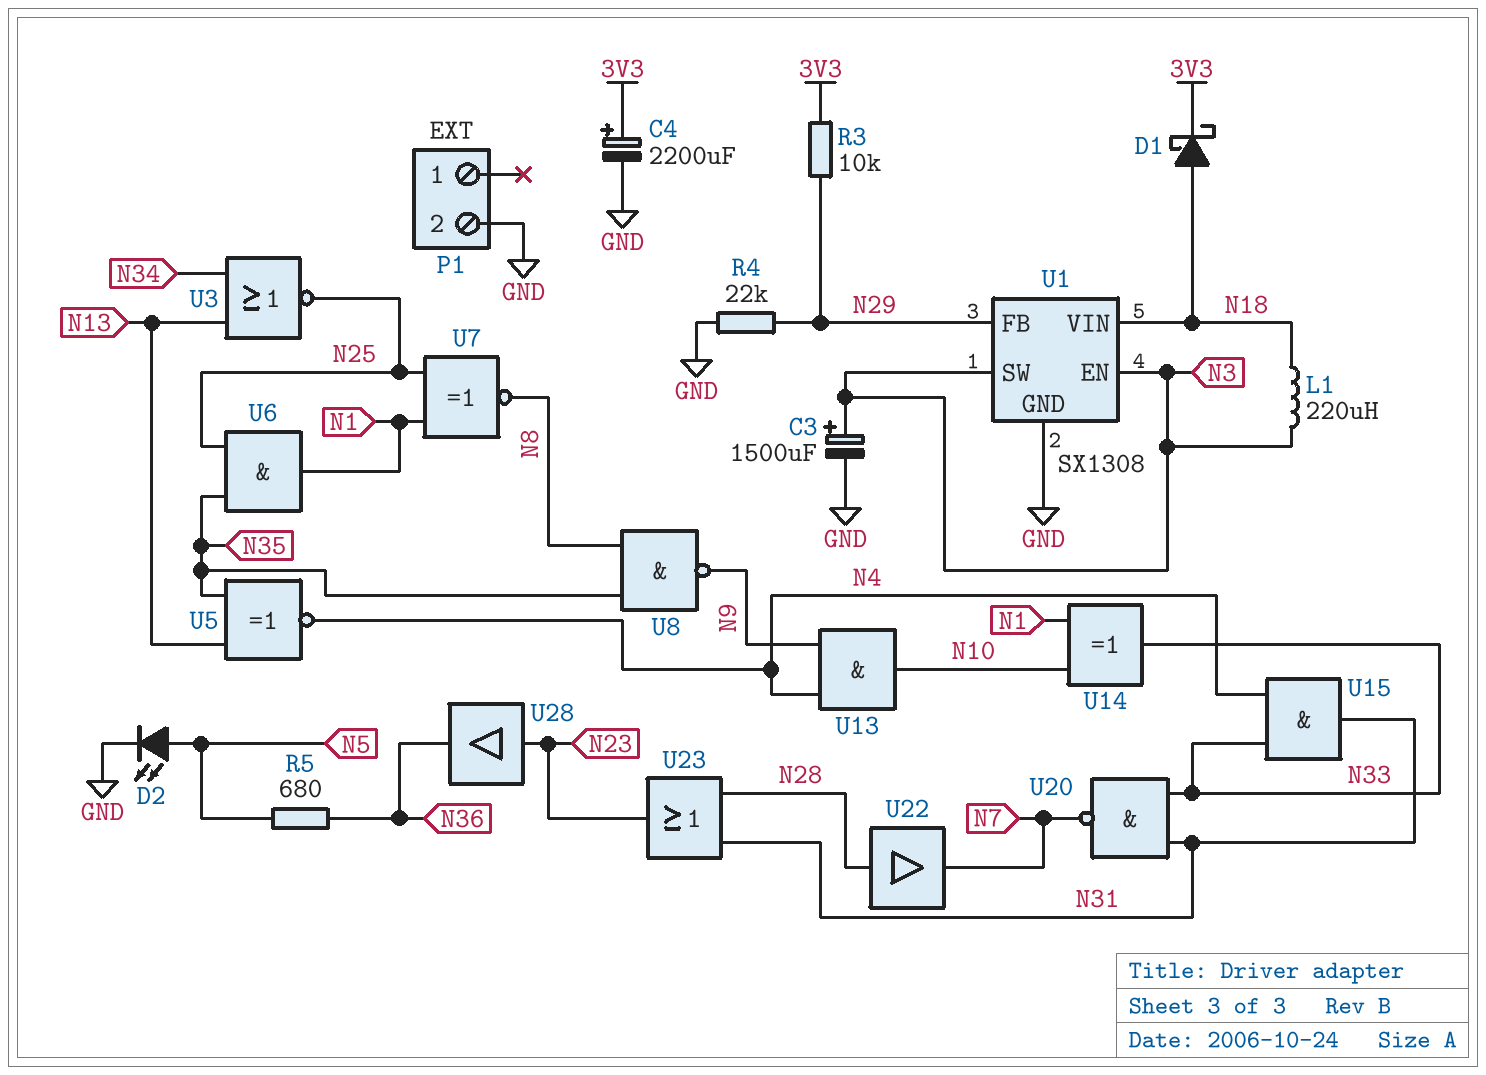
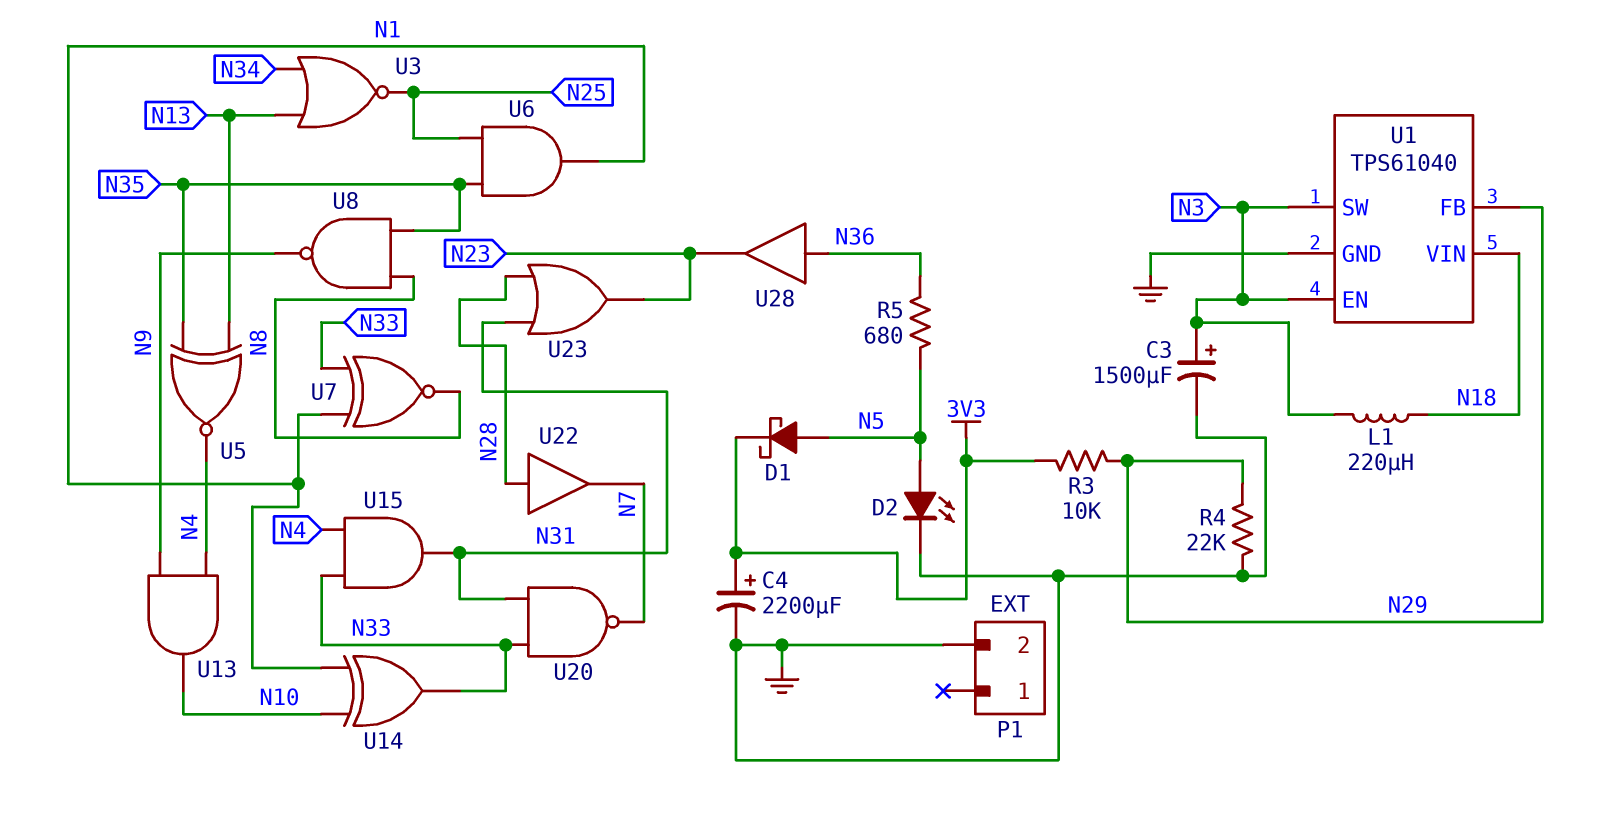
D1: schottky (A N18, K 3V3) -> schottky (A N5, K 3V3)
U1: SX1308 -> TPS61040
U7: XNOR (in N1, in N25, out N8) -> XNOR (in N1, in N33, out N8)
U28: buffer (in N23, out N36) -> buffer (in N36, out N23)

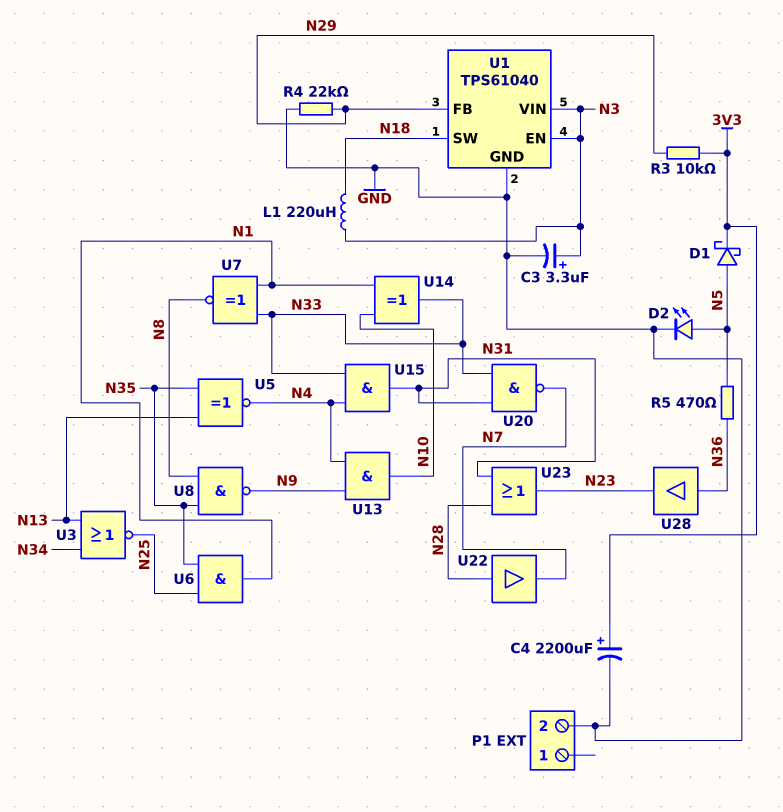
C3: 1500uF (plus N3, minus GND) -> 3.3uF (plus N3, minus GND)
R5: 680 (N5, N36) -> 470 (N5, N36)
U1 pin SW: N3 -> N18
U1 pin VIN: N18 -> N3

